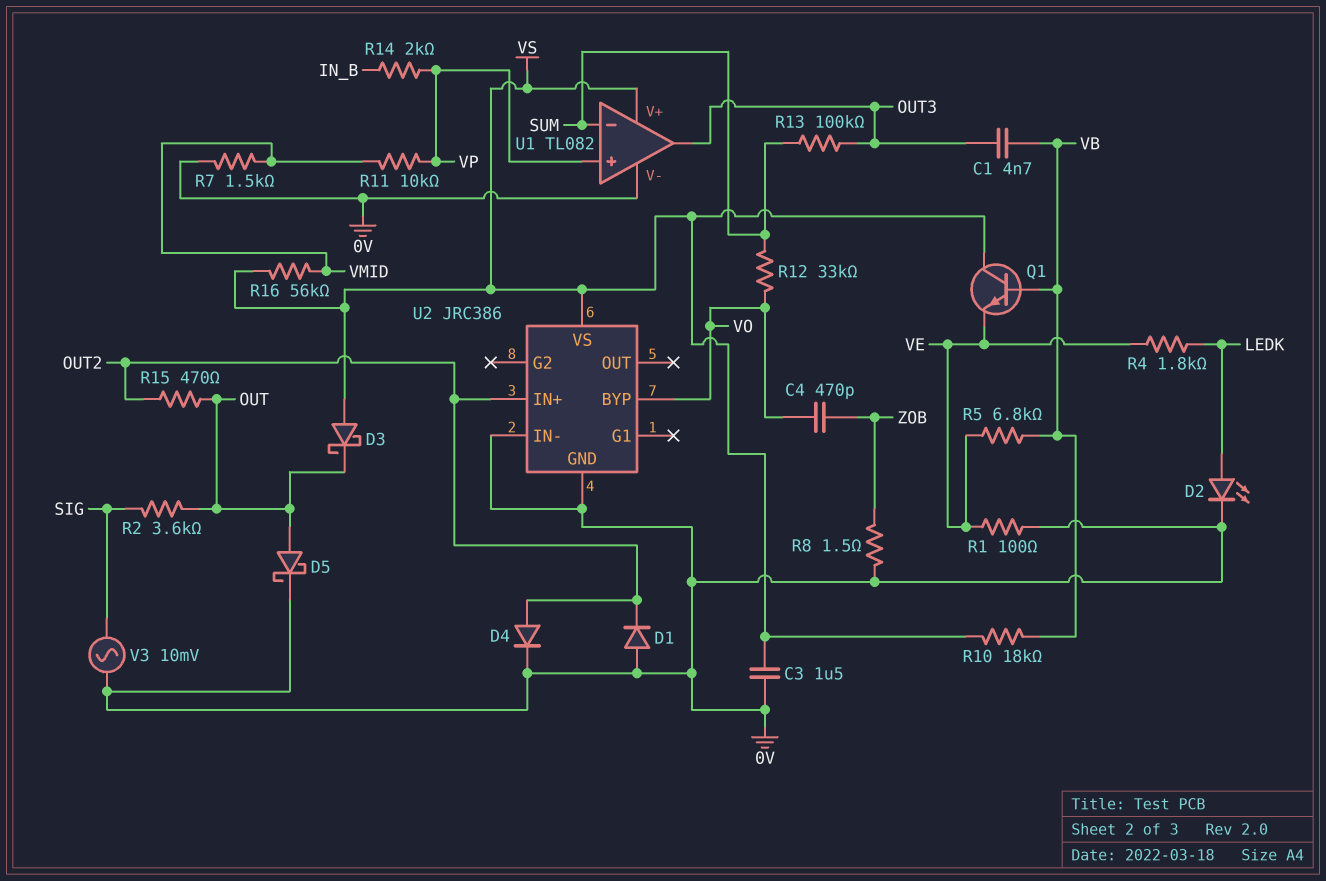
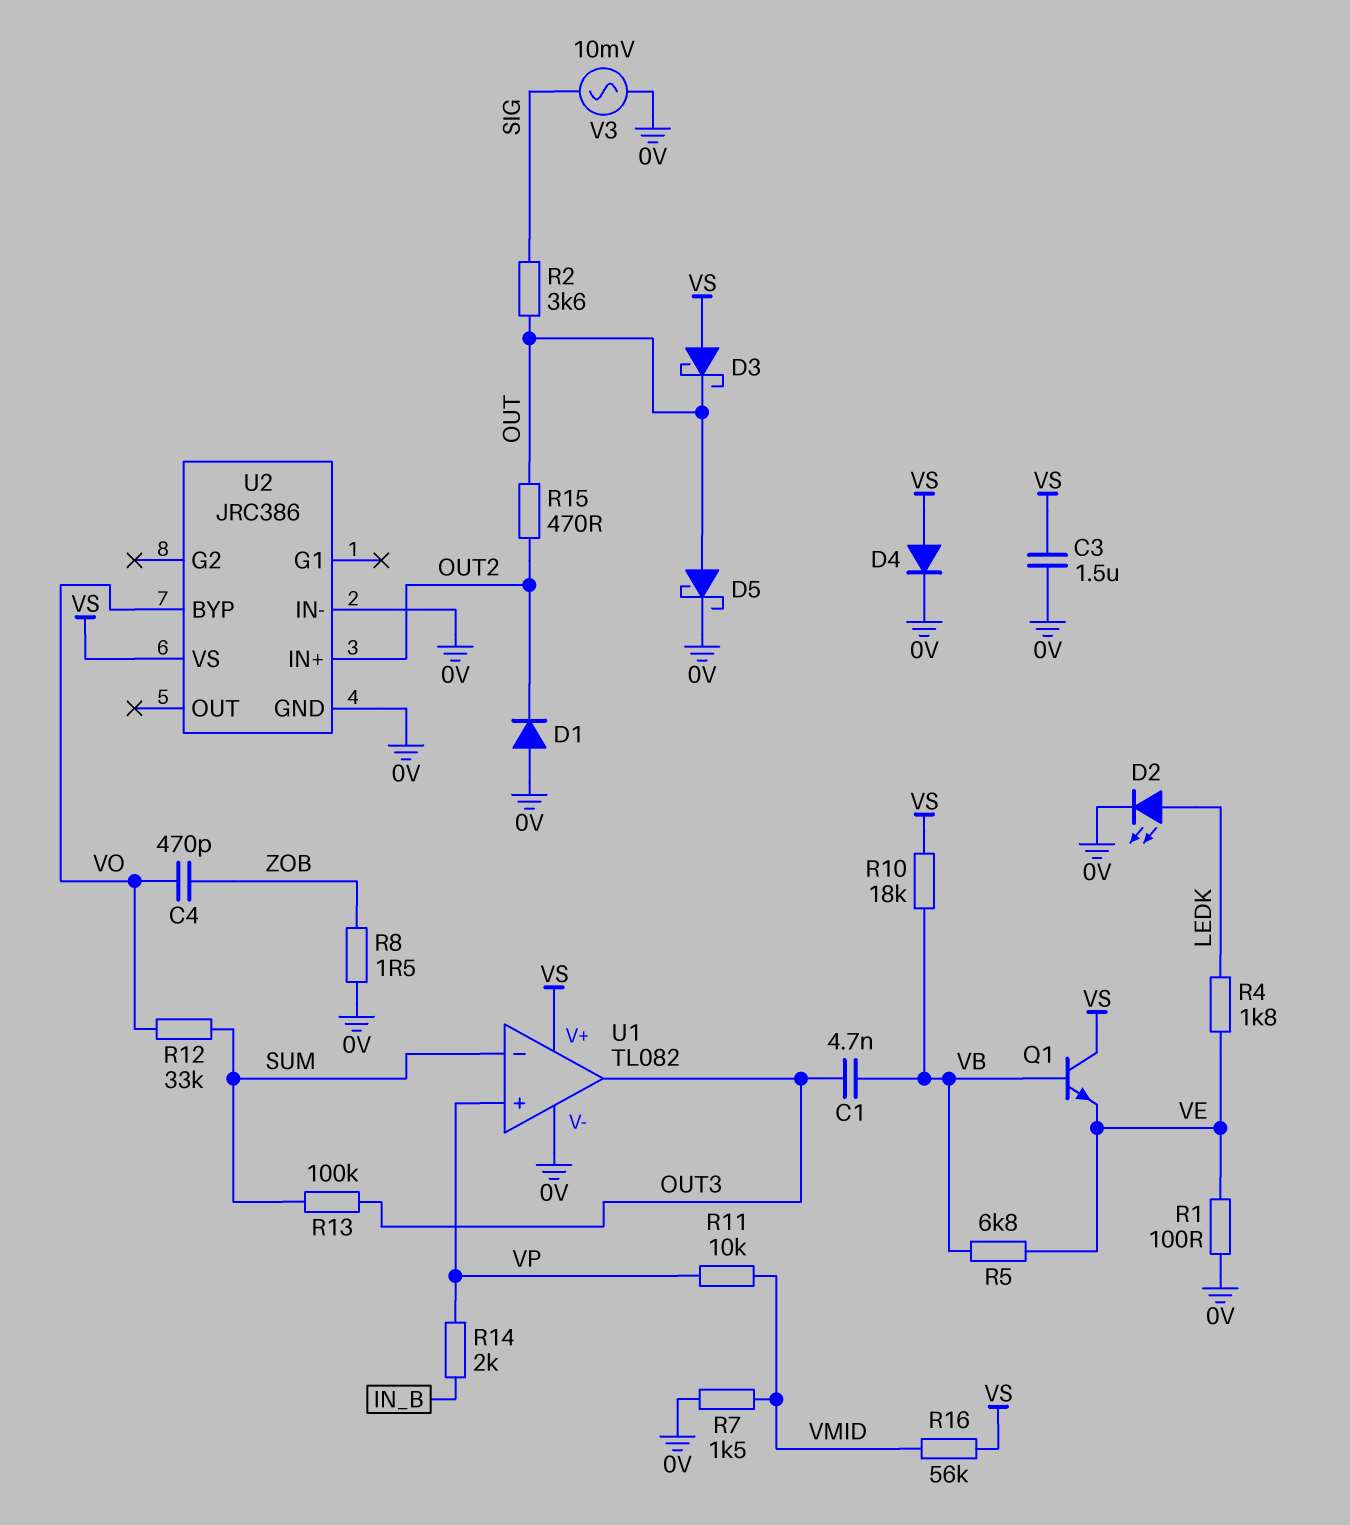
D4: diode (A OUT2, K 0V) -> diode (A VS, K 0V)

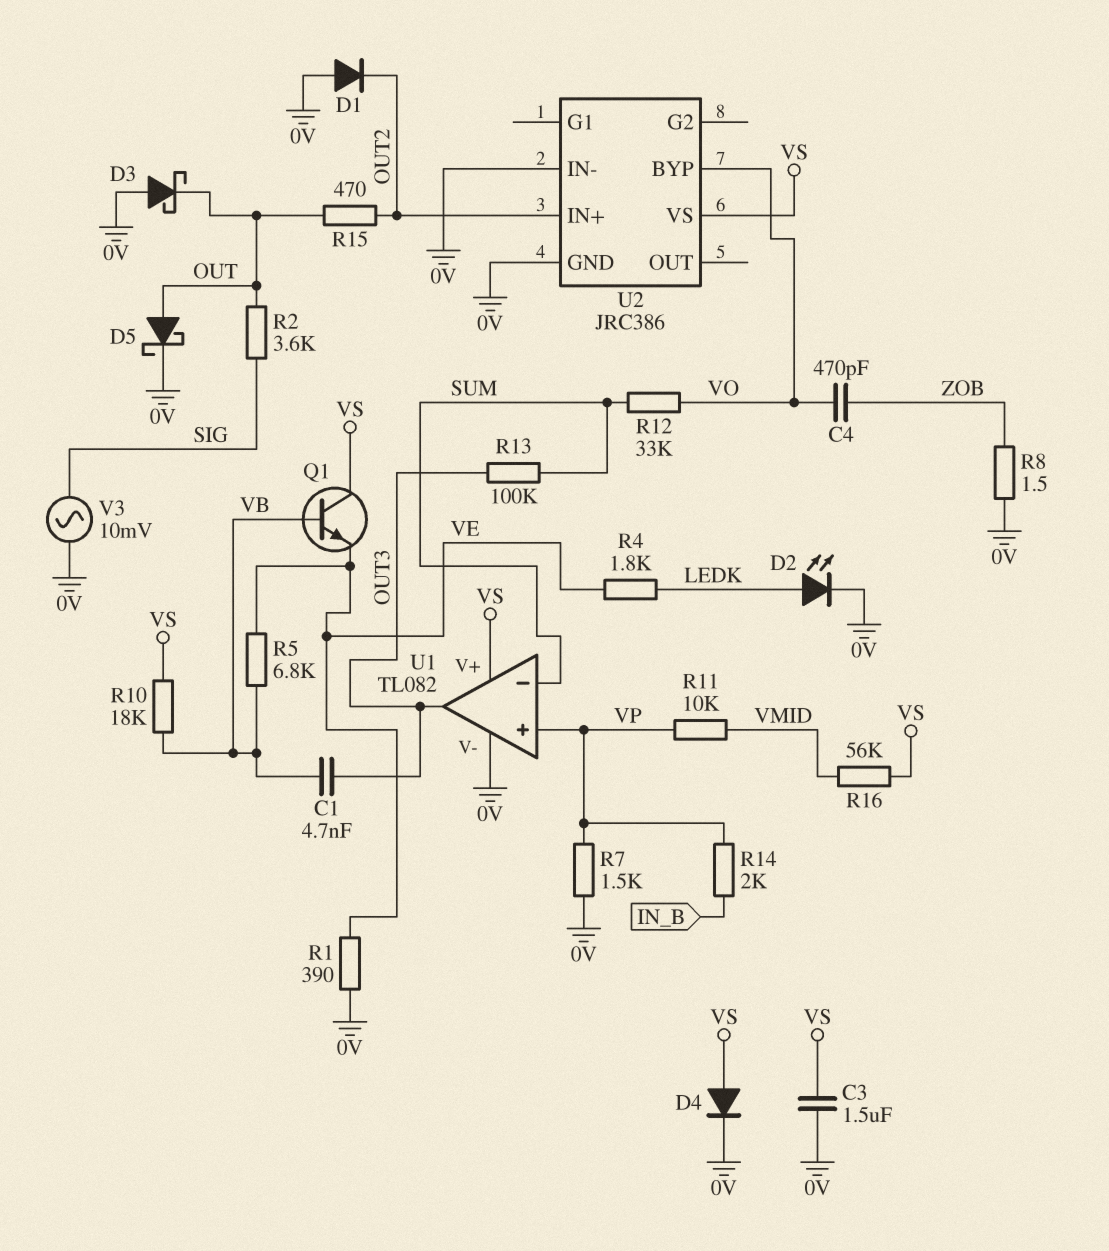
D3: schottky (A VS, K OUT) -> schottky (A 0V, K OUT)
R1: 100 (0V, VE) -> 390 (0V, VE)
R7: 1.5k (0V, VMID) -> 1.5k (0V, VP)

